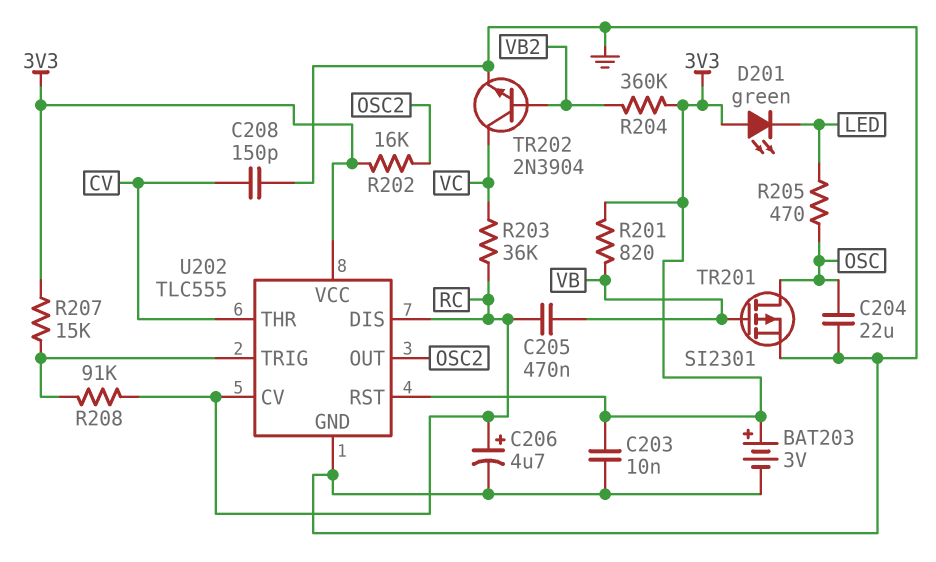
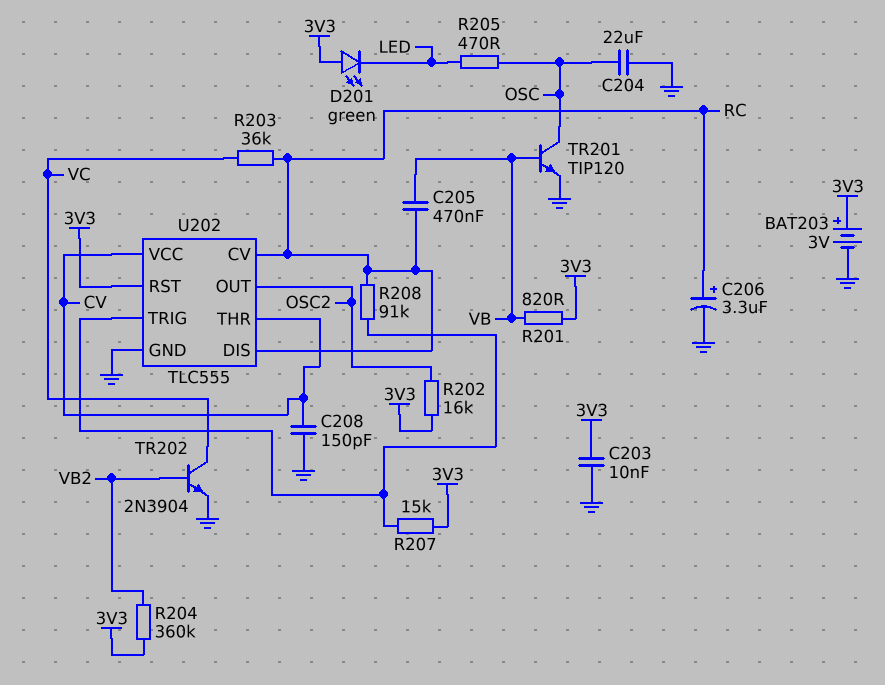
C206: 4.7uF (plus RC, minus GND) -> 3.3uF (plus RC, minus GND)
TR201: PMOS SI2301 (G VB, D OSC, S GND) -> NPN TIP120 (B VB, C OSC, E GND)
U202 pin VCC: 3V3 -> CV

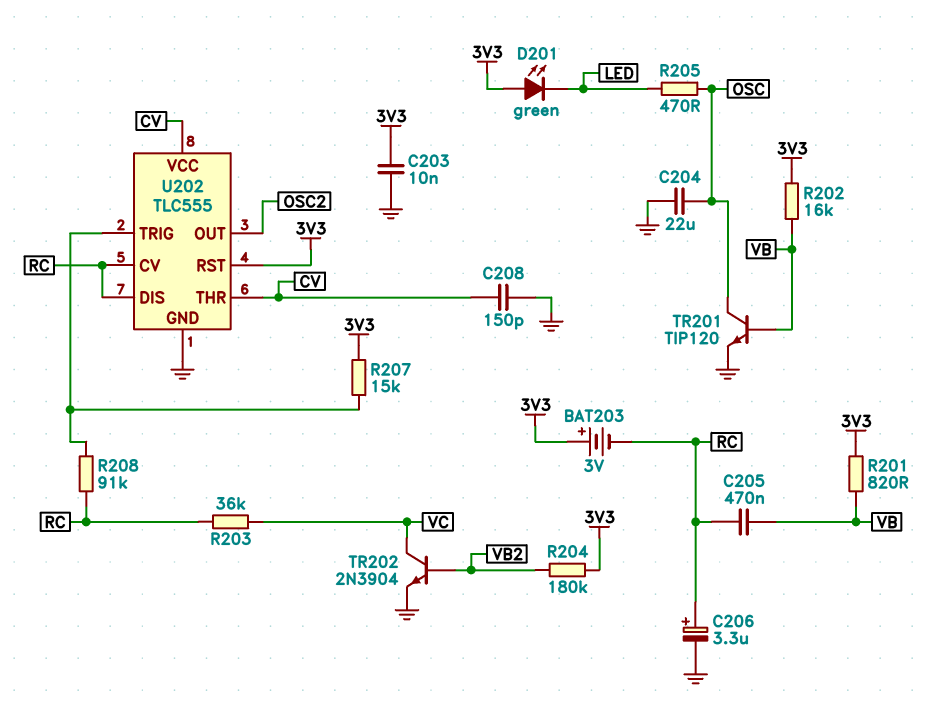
BAT203: 3V (plus 3V3, minus GND) -> 3V (plus 3V3, minus RC)
R202: 16k (3V3, OSC2) -> 16k (3V3, VB)
R204: 360k (3V3, VB2) -> 180k (3V3, VB2)

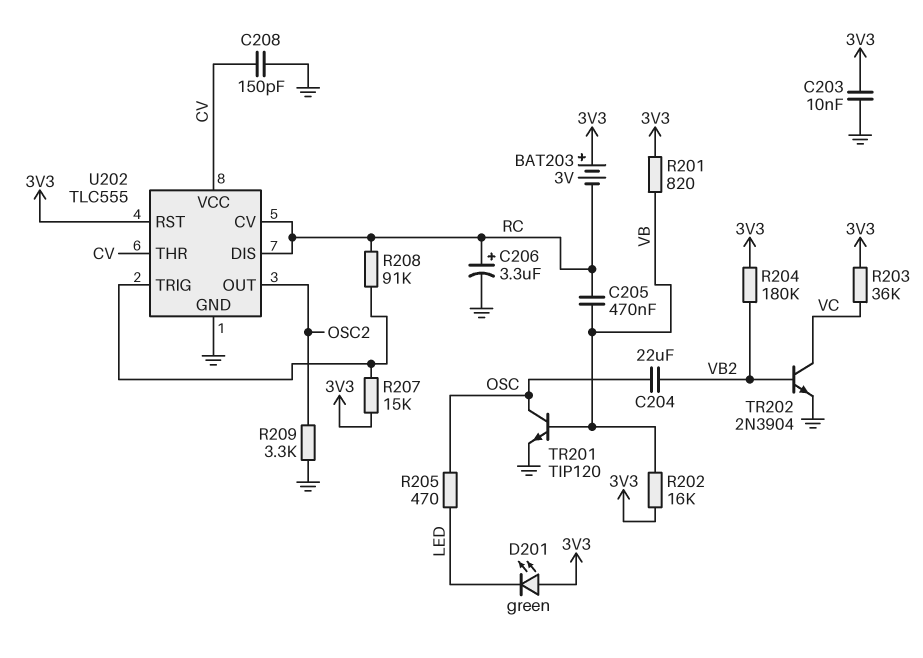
C204: 22uF (GND, OSC) -> 22uF (OSC, VB2)
R203: 36k (RC, VC) -> 36k (3V3, VC)
R209: none -> 3.3k (GND, OSC2)

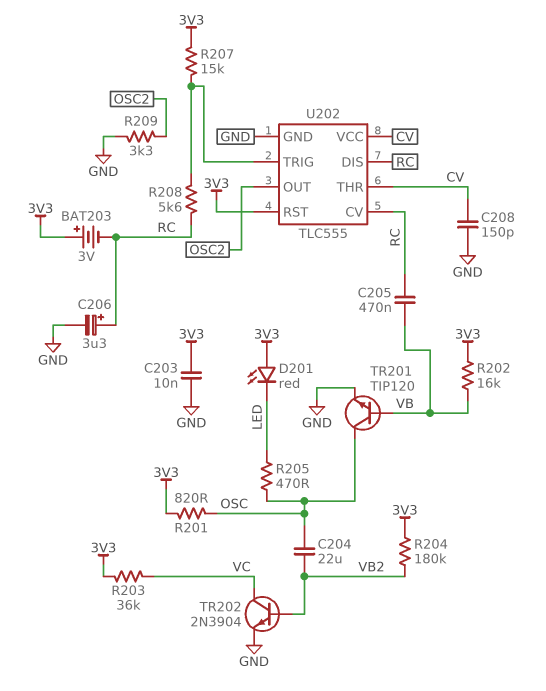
D201: LED green (A 3V3, K LED) -> LED red (A 3V3, K LED)
R201: 820 (3V3, VB) -> 820 (3V3, OSC)
R208: 91k (RC, U202/TRIG) -> 5.6k (RC, U202/TRIG)

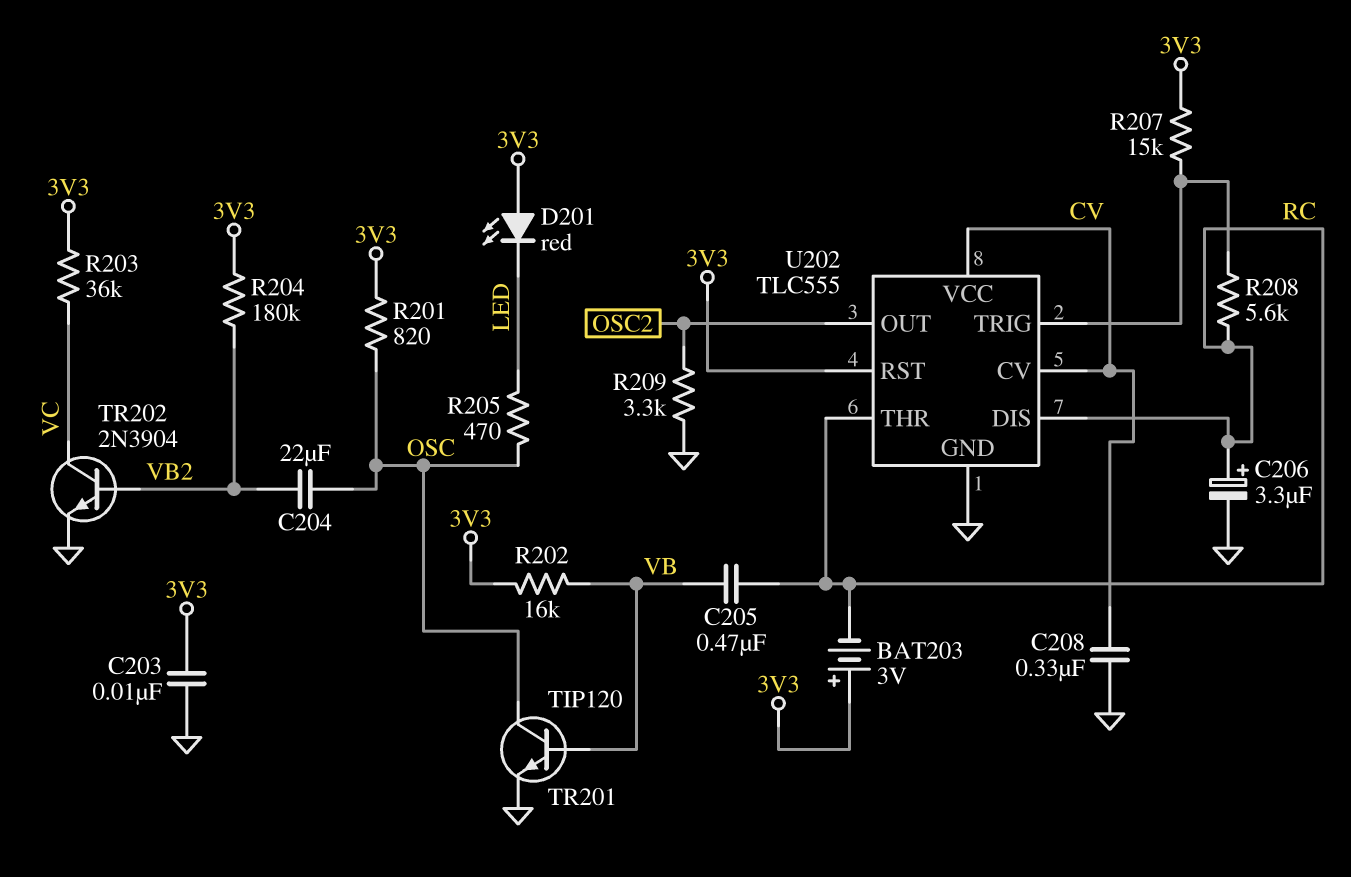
C208: 150pF (CV, GND) -> 330nF (CV, GND)
U202 pin CV: RC -> CV
U202 pin THR: CV -> RC

